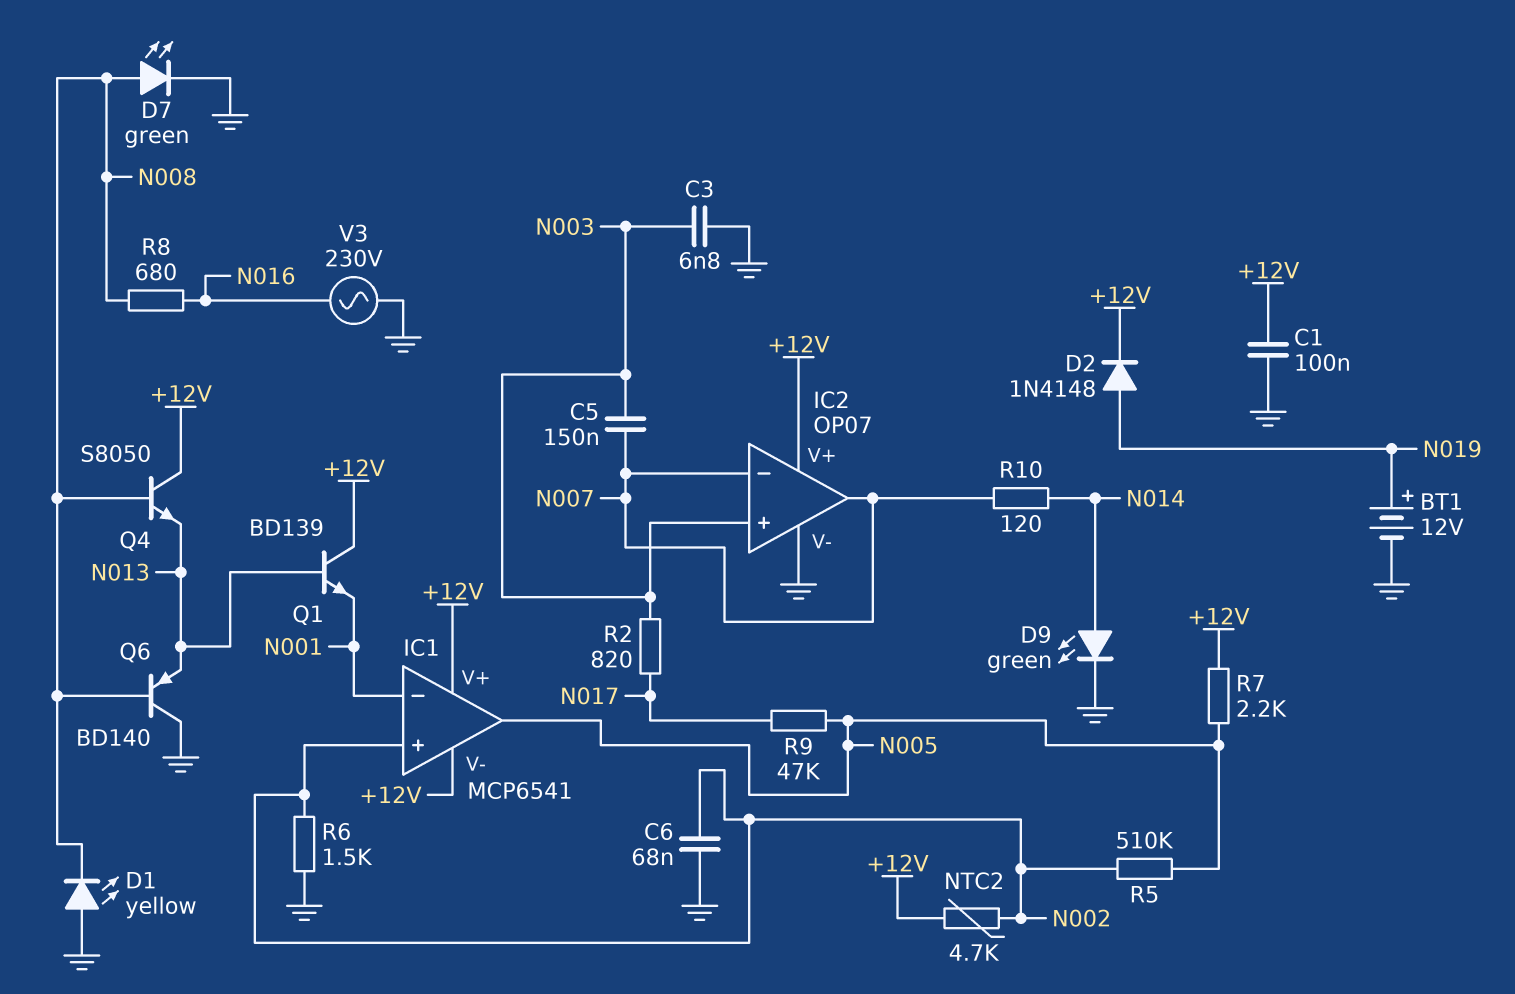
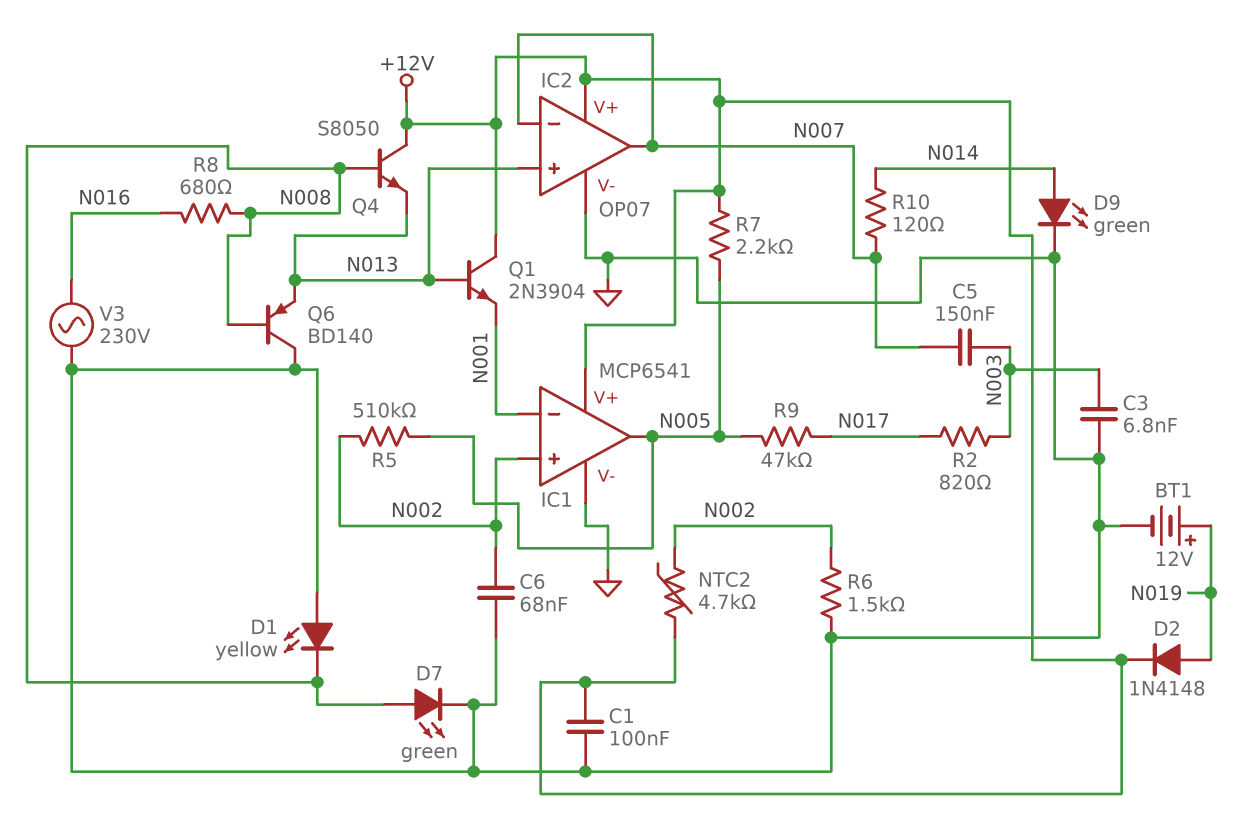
IC1 pin V-: +12V -> GND
IC2 pin in+: N003 -> N013
Q1: NPN BD139 (B N013, C +12V, E N001) -> NPN 2N3904 (B N013, C +12V, E N001)

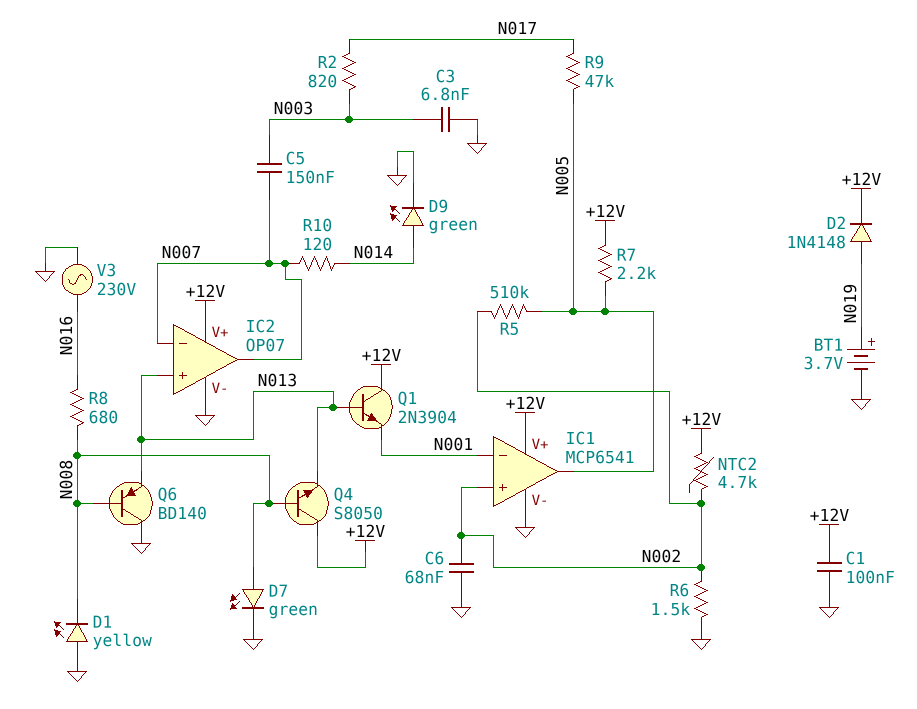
BT1: 12V (plus N019, minus GND) -> 3.7V (plus N019, minus GND)

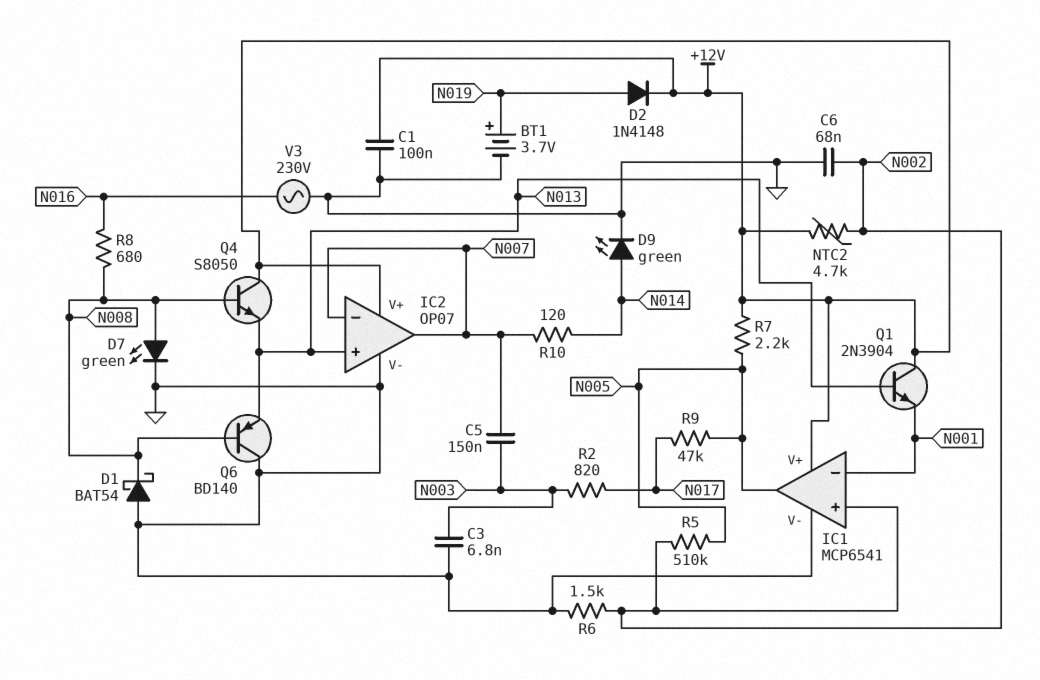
D1: LED yellow (A GND, K N008) -> schottky BAT54 (A GND, K N008)

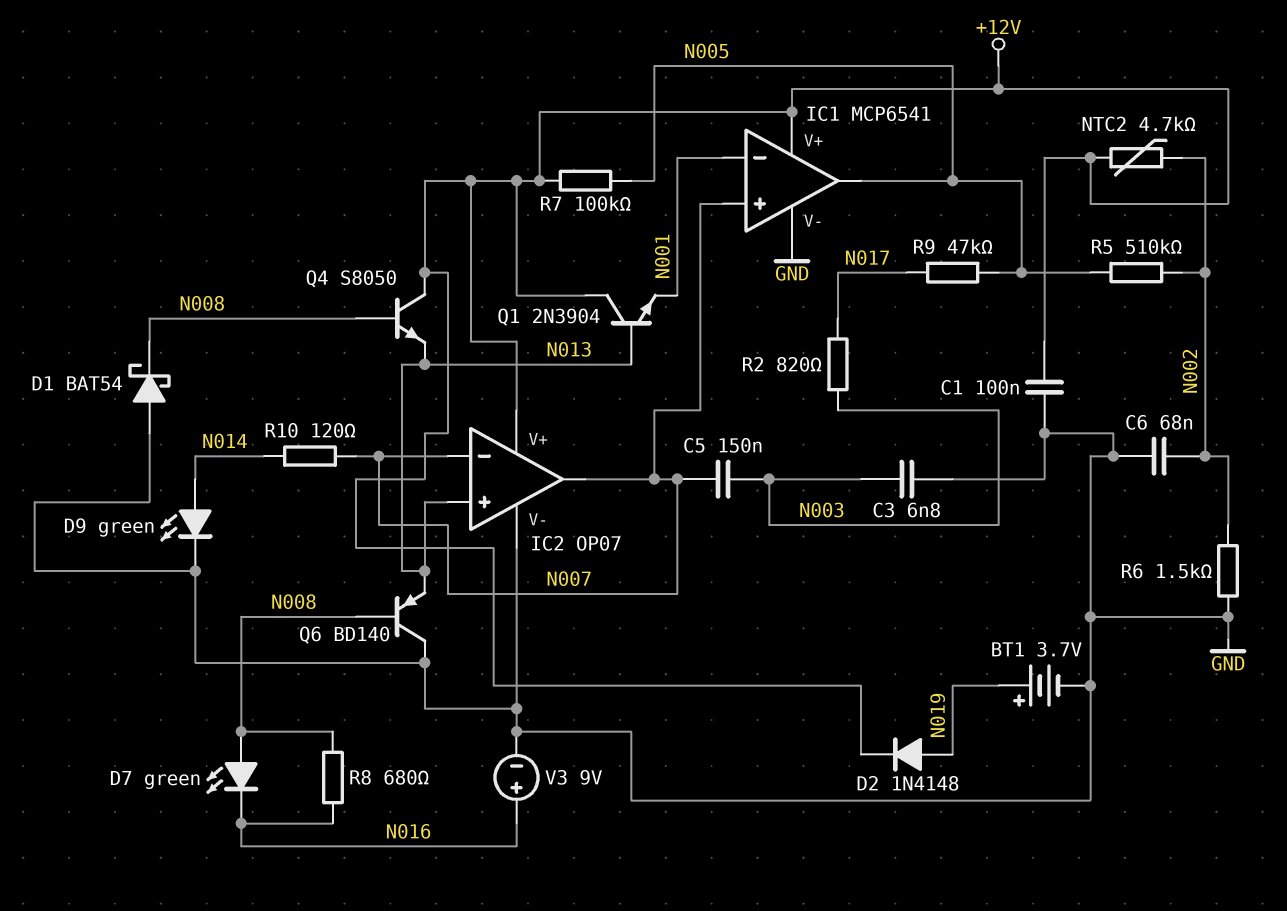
D7: LED green (A N008, K GND) -> LED green (A N008, K N016)
IC1 pin in+: N002 -> N007
R7: 2.2k (+12V, N005) -> 100k (+12V, N005)
V3: AC 230V (GND, N016) -> 9V (plus N016, minus GND)

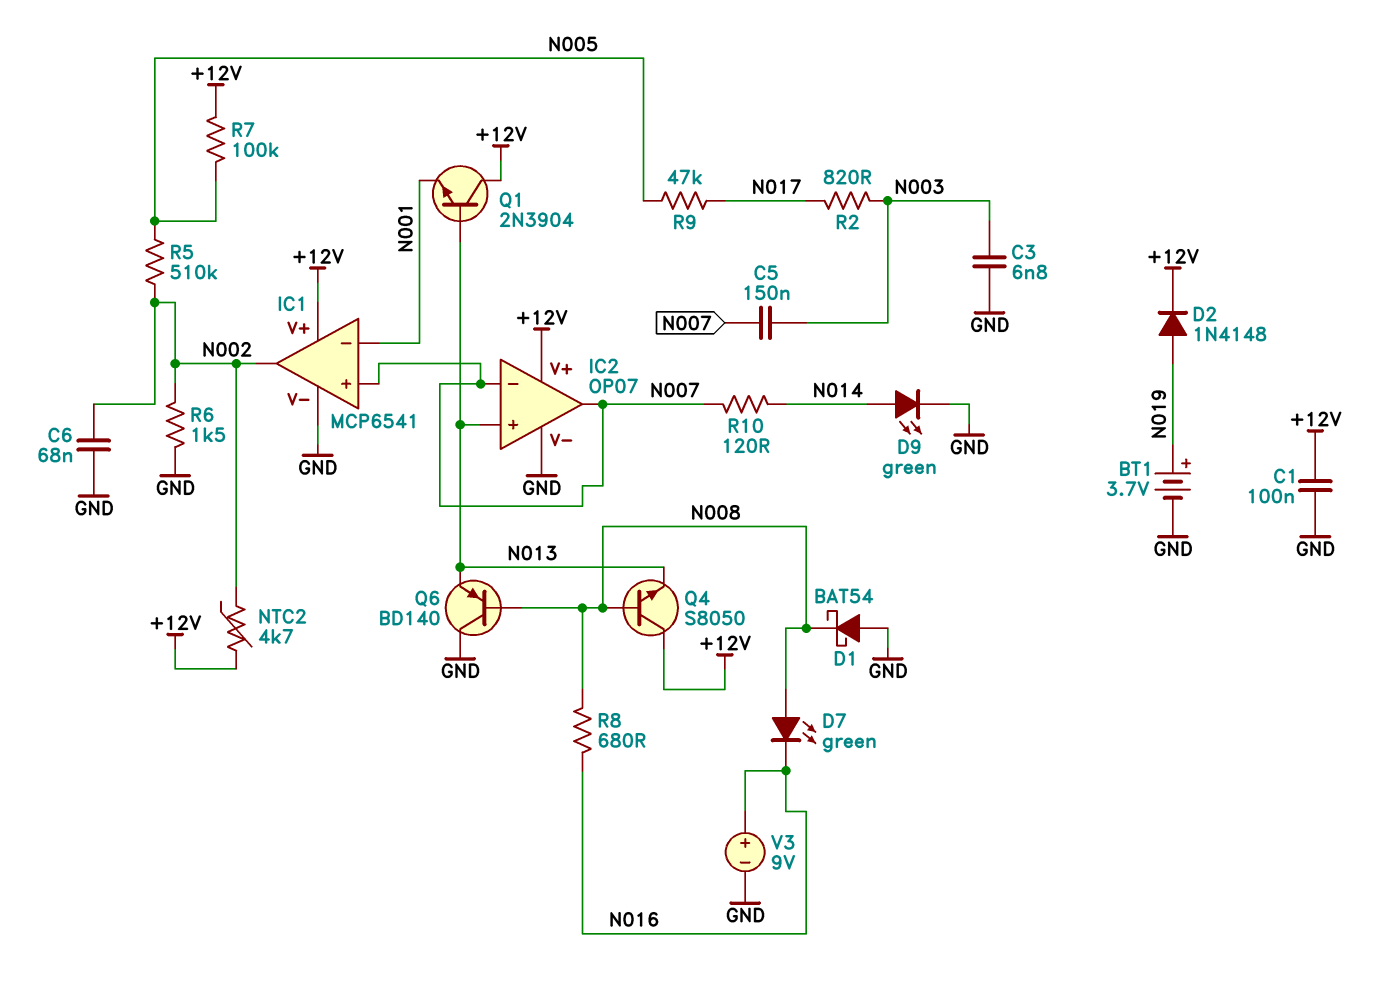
IC1 pin out: N005 -> N002

